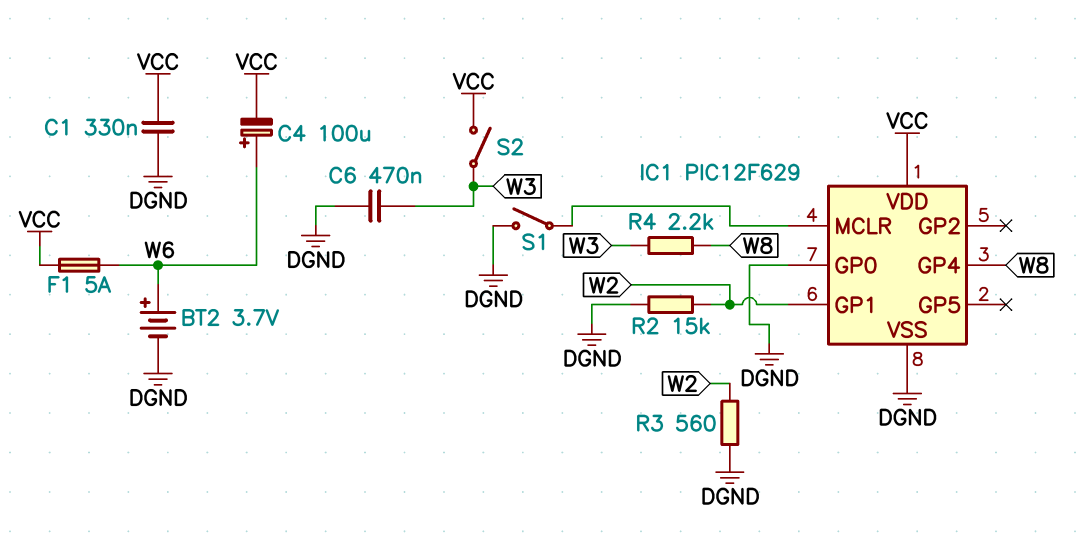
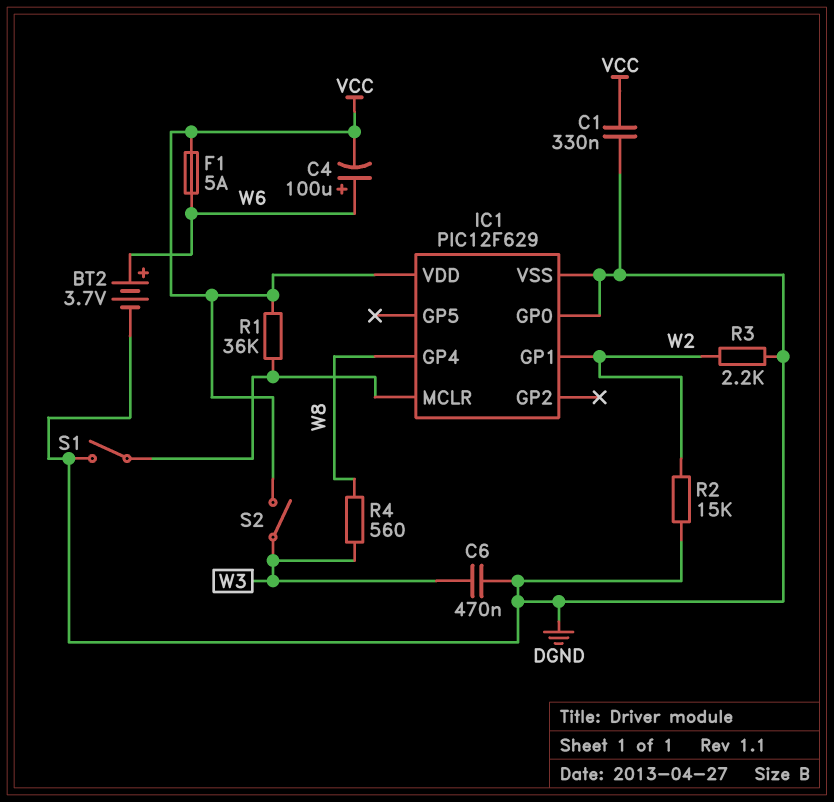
R1: none -> 36k (IC1/MCLR, VCC)
R3: 560 (DGND, W2) -> 2.2k (DGND, W2)
R4: 2.2k (W3, W8) -> 560 (W3, W8)

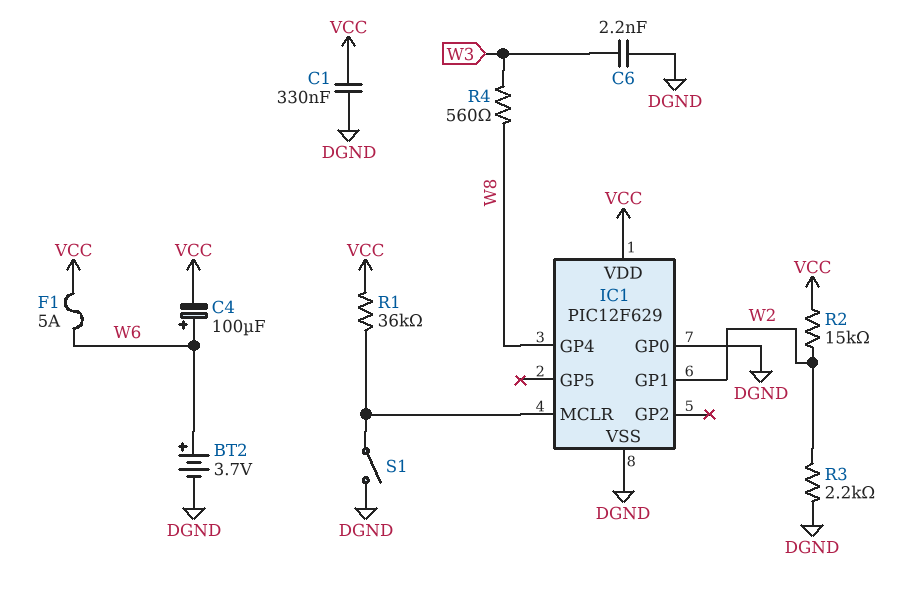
C6: 470nF (DGND, W3) -> 2.2nF (DGND, W3)
R2: 15k (DGND, W2) -> 15k (VCC, W2)
S2: switch (VCC, W3) -> none

